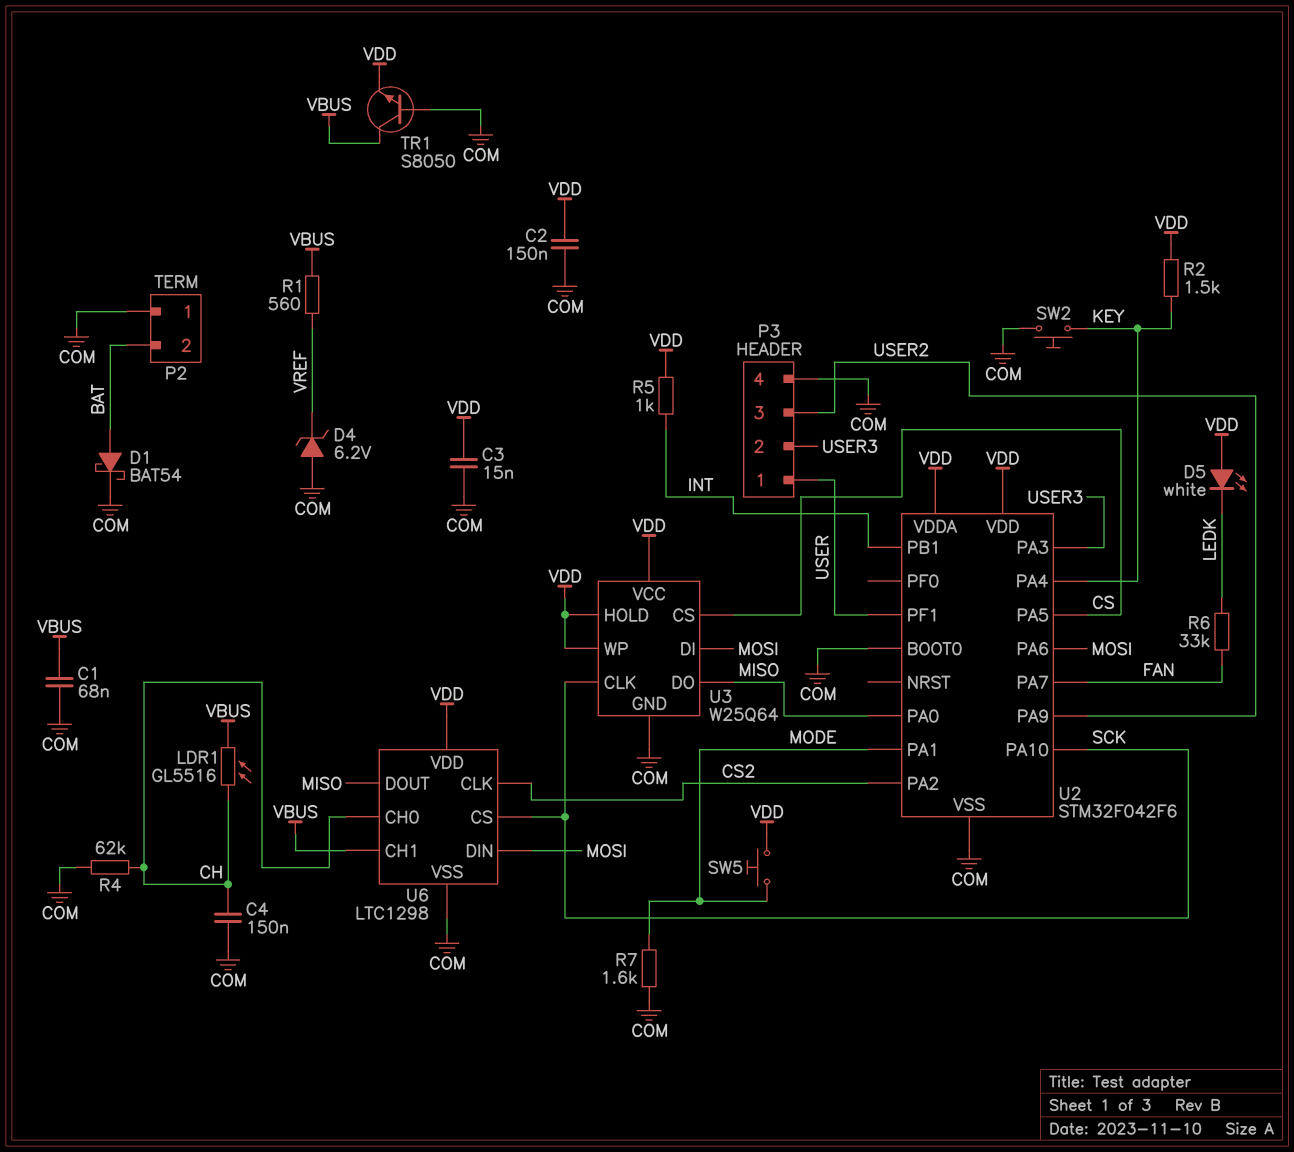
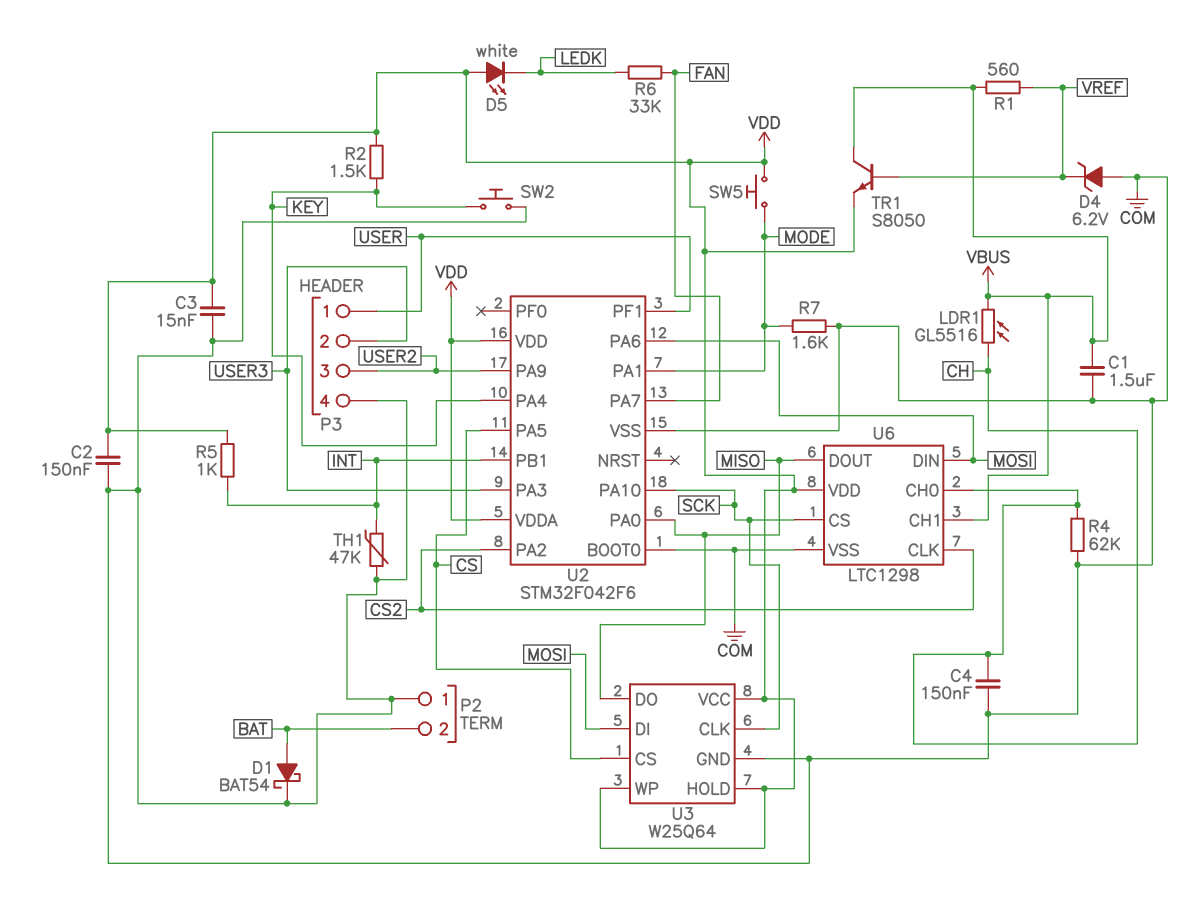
C1: 68nF (COM, VBUS) -> 1.5uF (COM, VBUS)
TH1: none -> 47k (COM, INT)
TR1: NPN S8050 (B COM, C VBUS, E VDD) -> NPN S8050 (B VREF, C VBUS, E VDD)

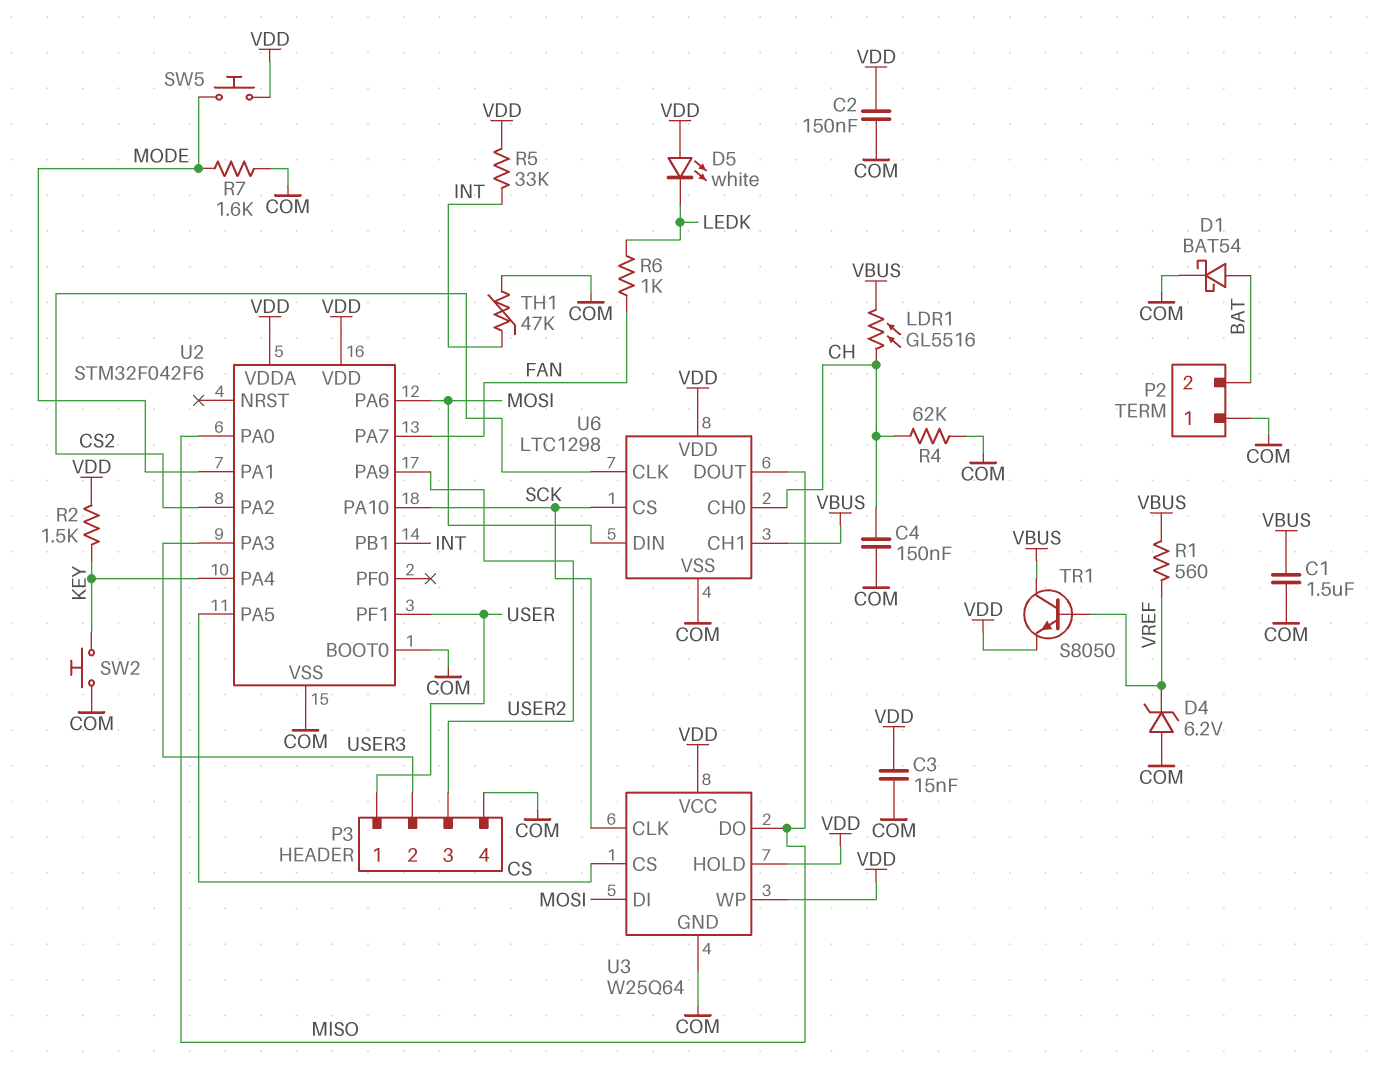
R5: 1k (INT, VDD) -> 33k (INT, VDD)
R6: 33k (FAN, LEDK) -> 1k (FAN, LEDK)

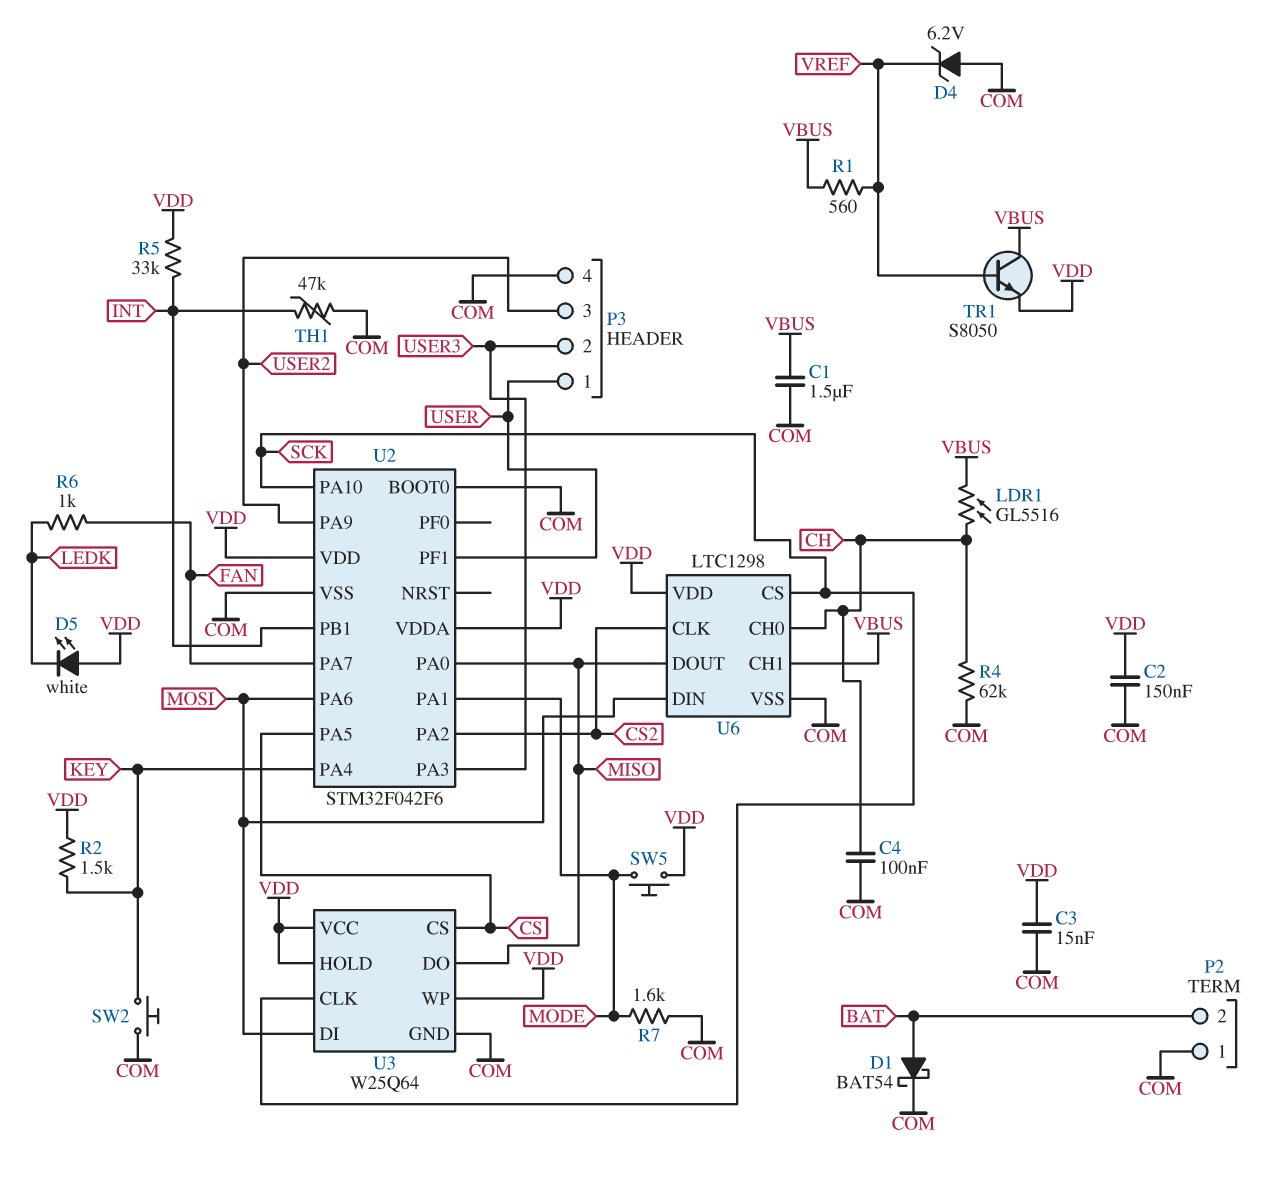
C4: 150nF (CH, COM) -> 100nF (CH, COM)

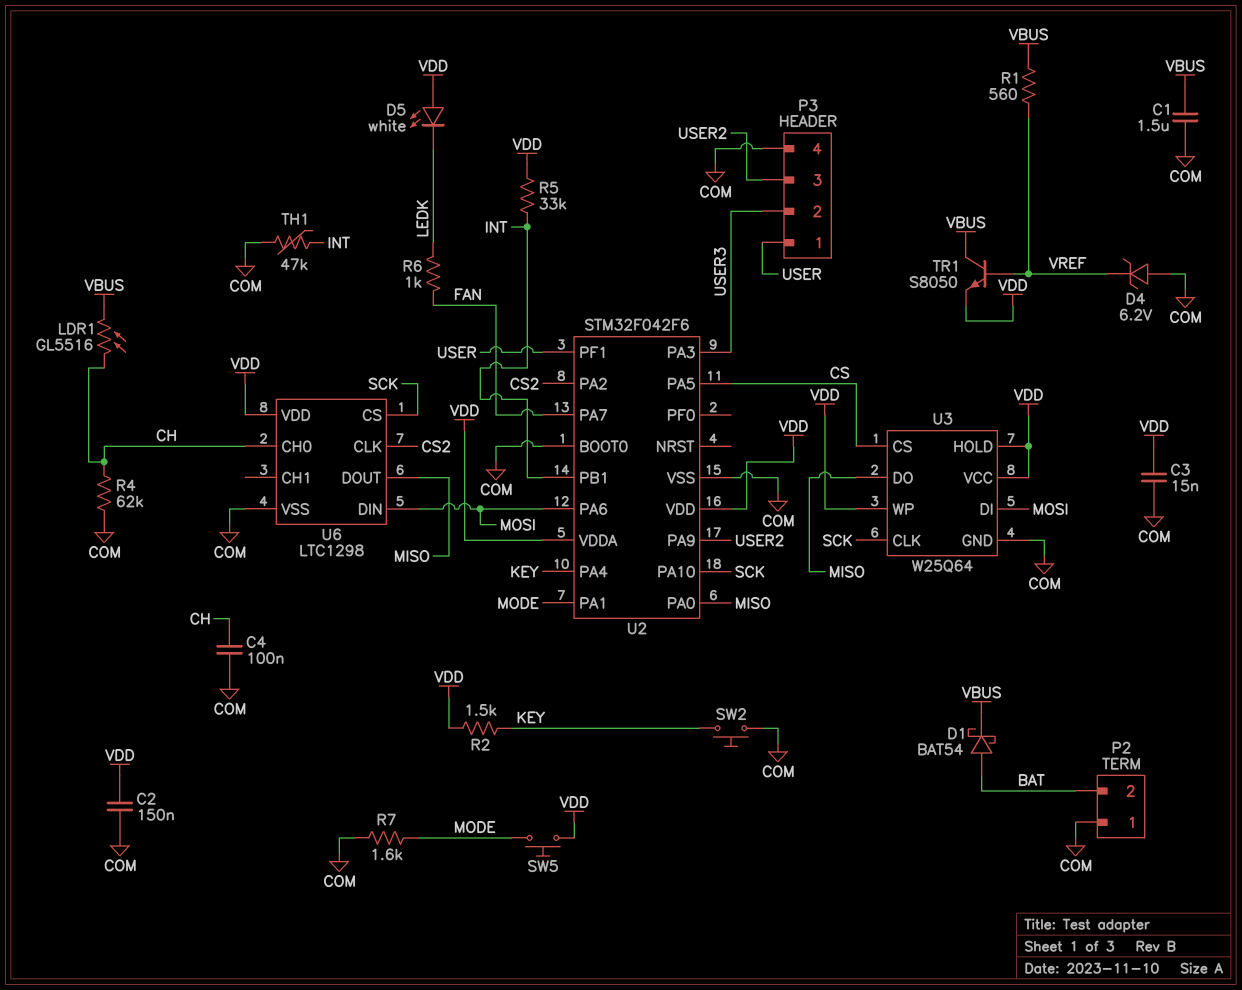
D1: schottky BAT54 (A BAT, K COM) -> schottky BAT54 (A BAT, K VBUS)
U6 pin CH1: VBUS -> none

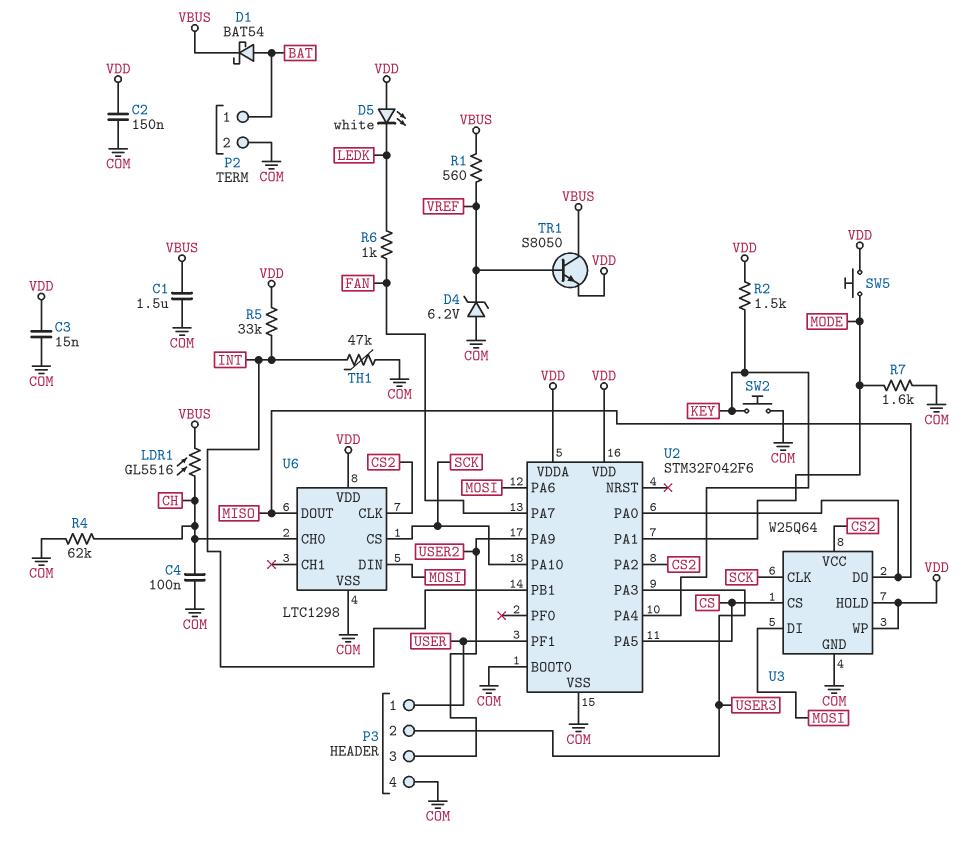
P2 pin 1: COM -> BAT
P2 pin 2: BAT -> COM
U3 pin VCC: VDD -> CS2

